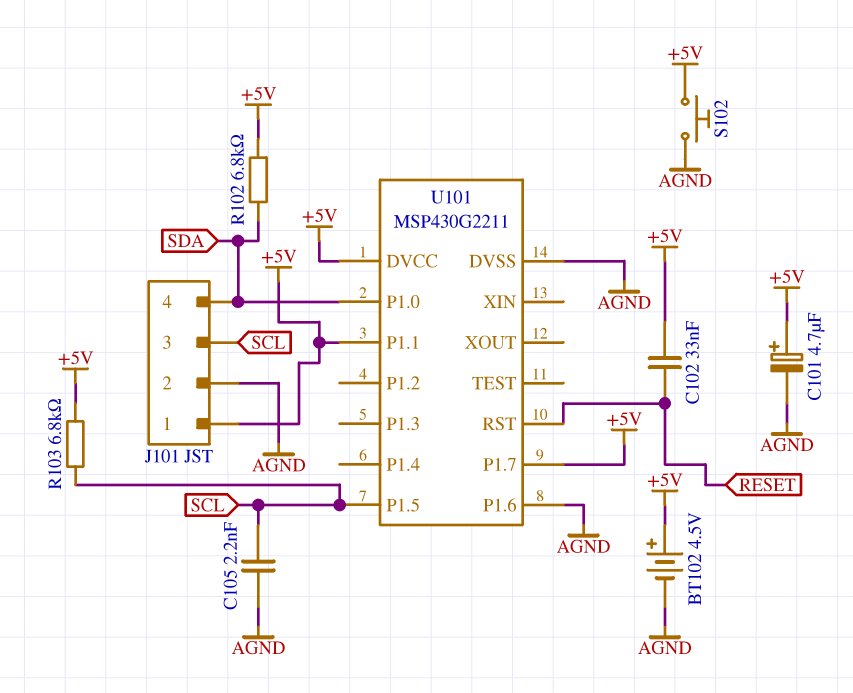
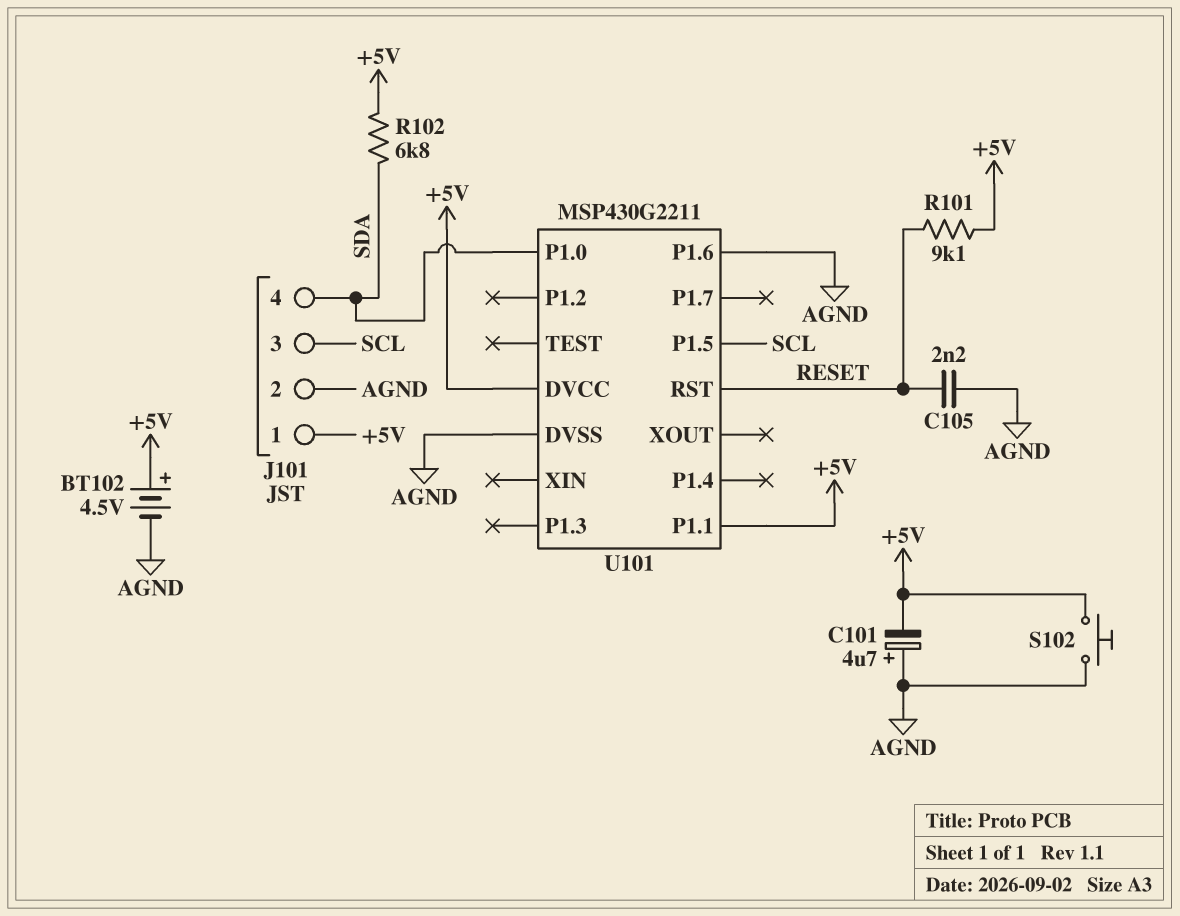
C101: 4.7uF (plus +5V, minus AGND) -> 4.7uF (plus AGND, minus +5V)
C102: 33nF (+5V, RESET) -> none
C105: 2.2nF (AGND, SCL) -> 2.2nF (AGND, RESET)
R101: none -> 9.1k (+5V, RESET)
R103: 6.8k (+5V, SCL) -> none
U101 pin P1.7: +5V -> none

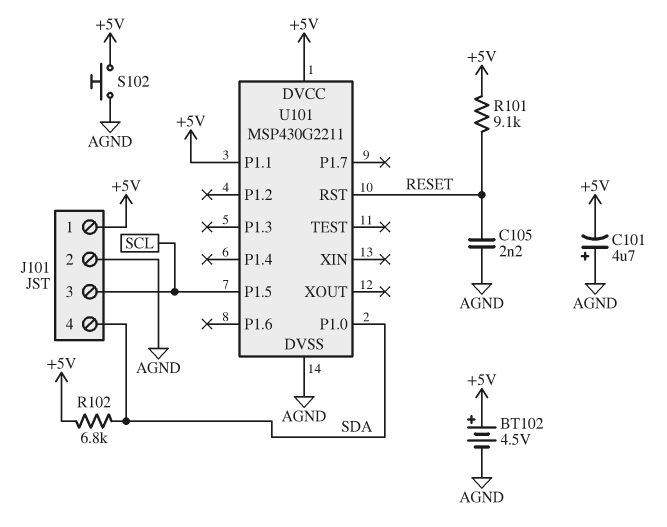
U101 pin P1.6: AGND -> none

